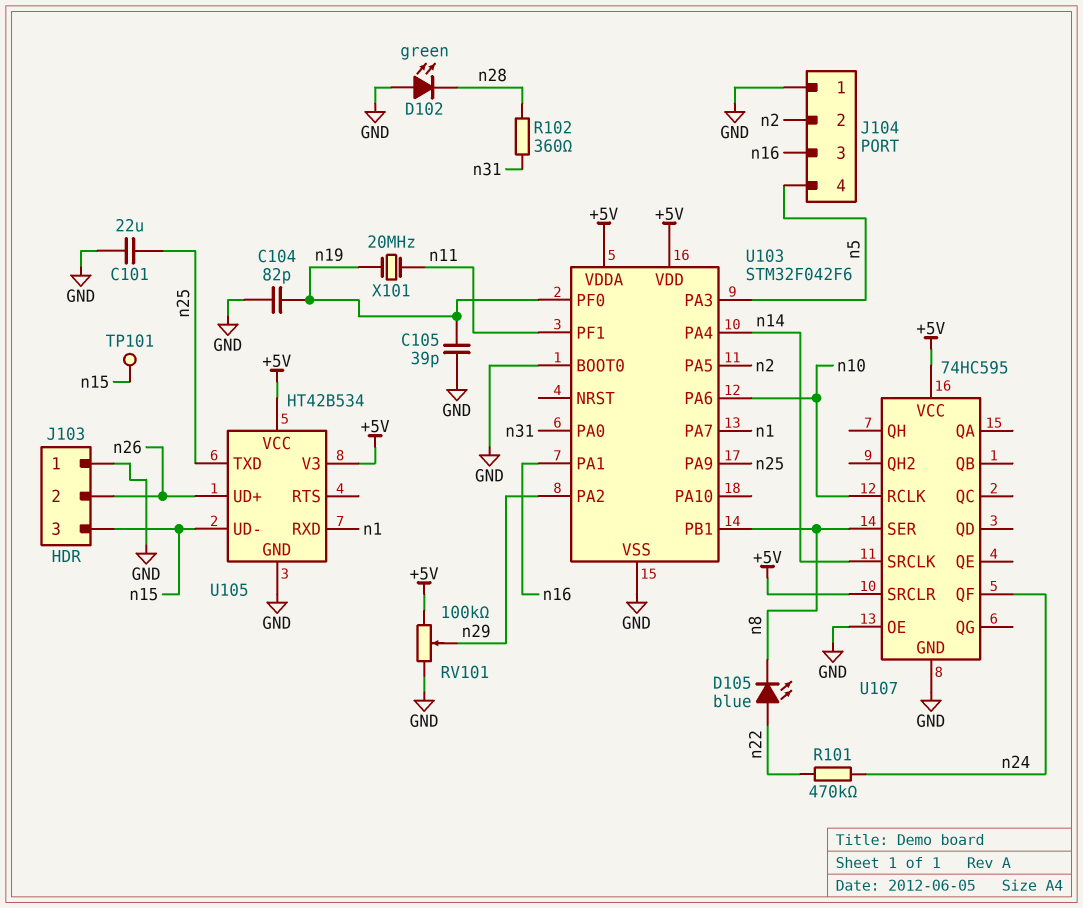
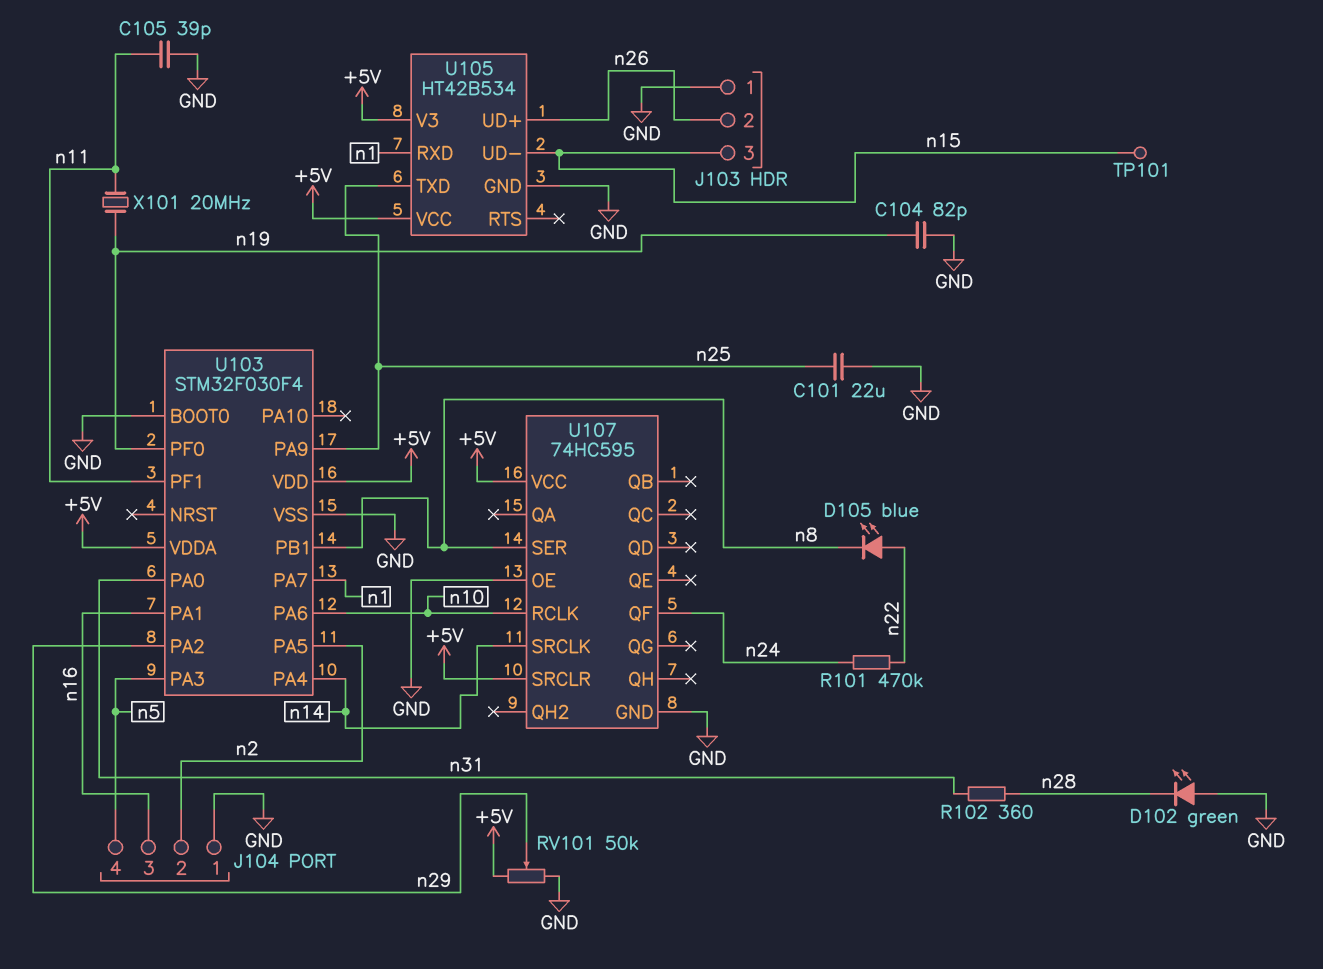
C105: 39pF (GND, n19) -> 39pF (GND, n11)
RV101: 100k (+5V, GND, wiper n29) -> 50k (+5V, GND, wiper n29)
U103: STM32F042F6 -> STM32F030F4

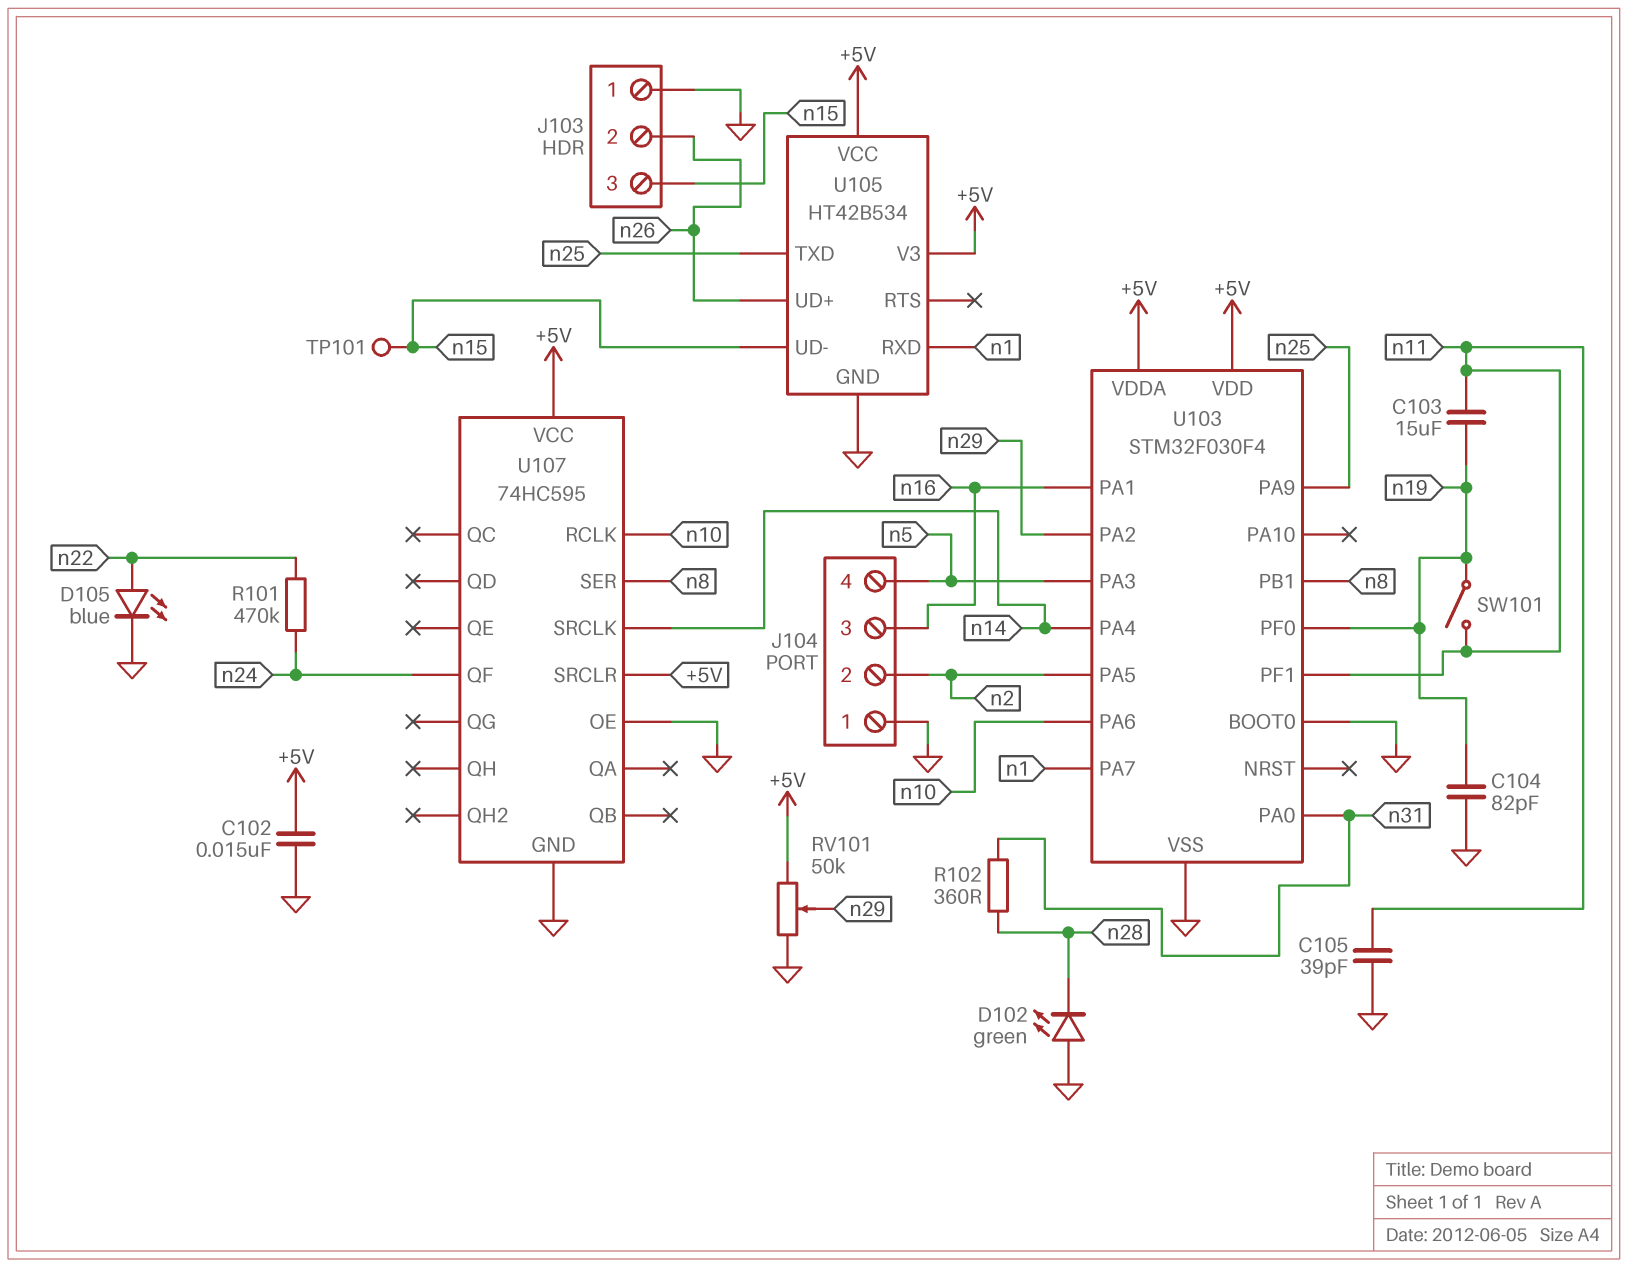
C101: 22uF (GND, n25) -> none
C102: none -> 15nF (+5V, GND)
C103: none -> 15uF (n11, n19)
D105: LED blue (A n22, K n8) -> LED blue (A n22, K GND)
SW101: none -> switch (n11, n19)
X101: 20MHz (n11, n19) -> none

